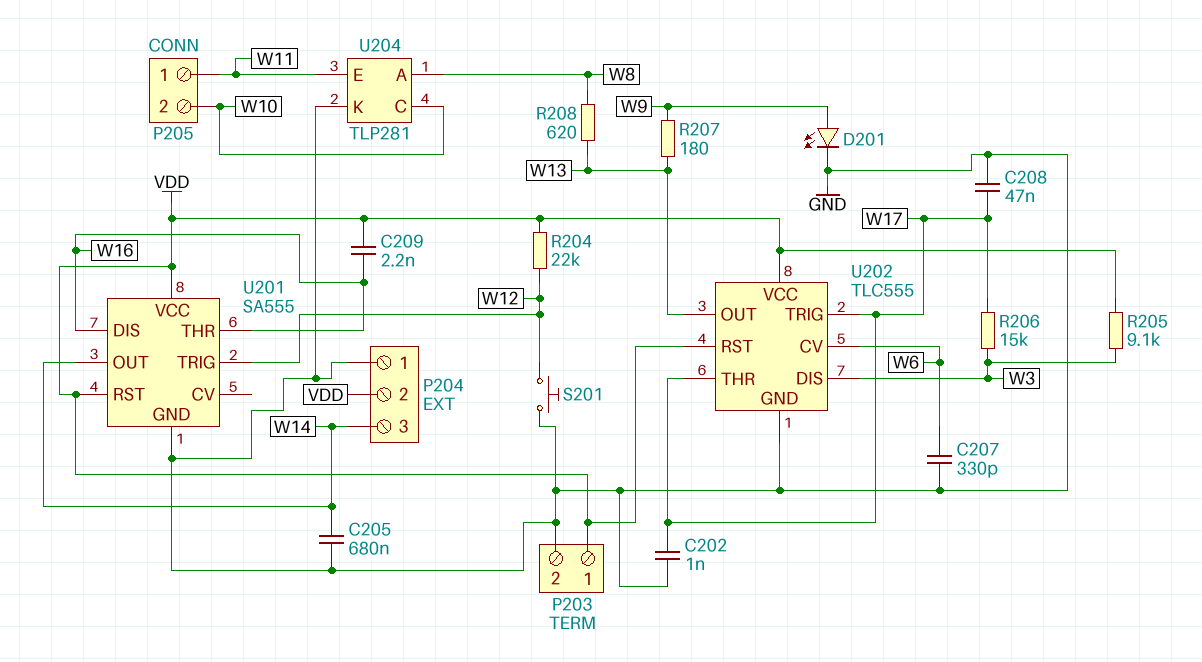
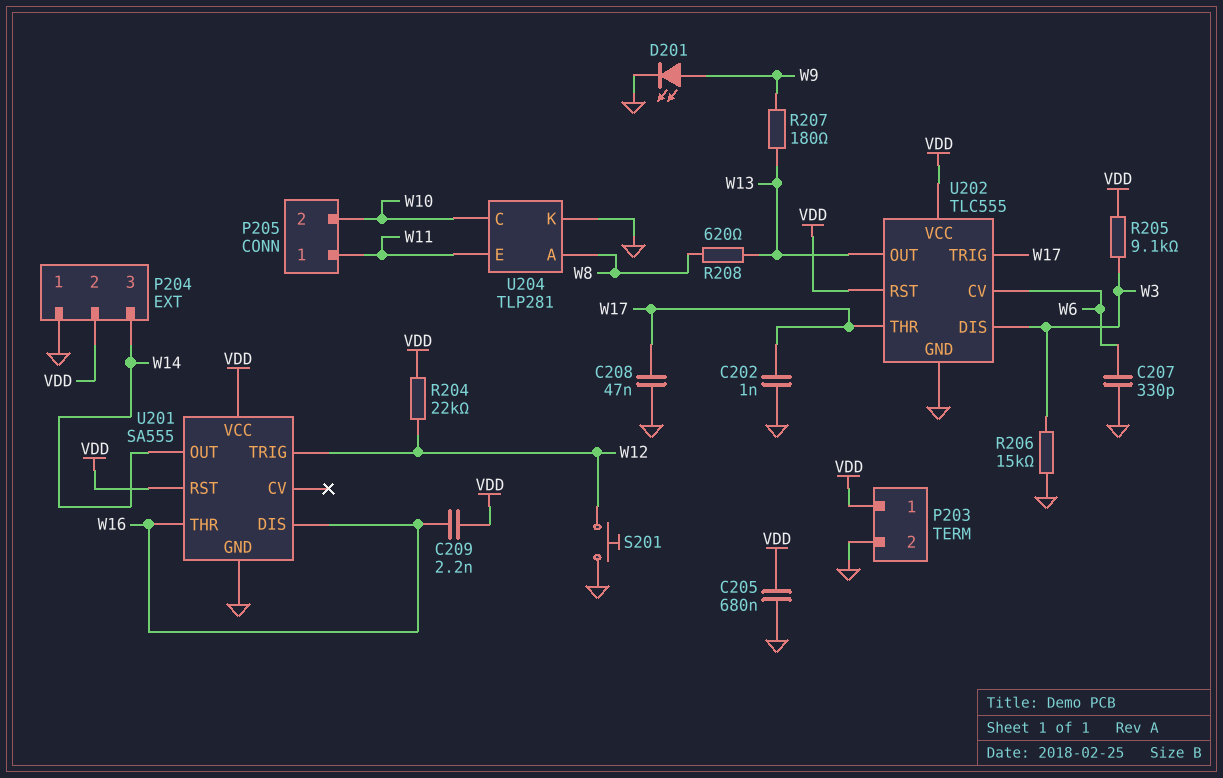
C205: 680nF (GND, W14) -> 680nF (GND, VDD)
R206: 15k (W3, W17) -> 15k (GND, W3)

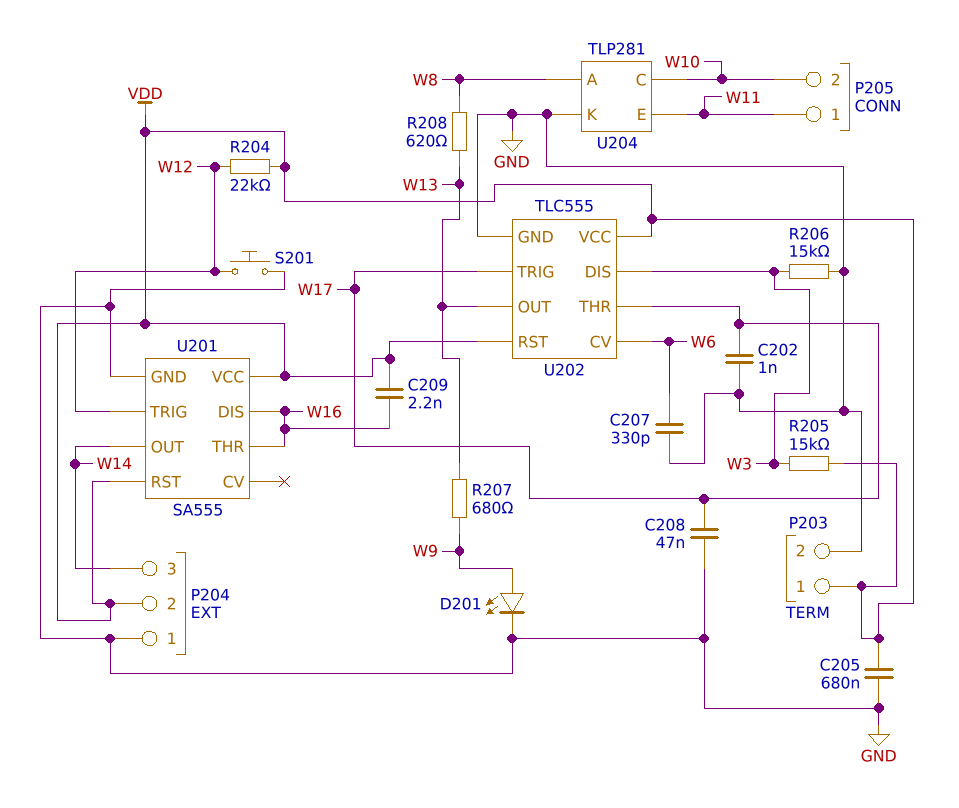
R205: 9.1k (VDD, W3) -> 15k (VDD, W3)
R207: 180 (W9, W13) -> 680 (W9, W13)

